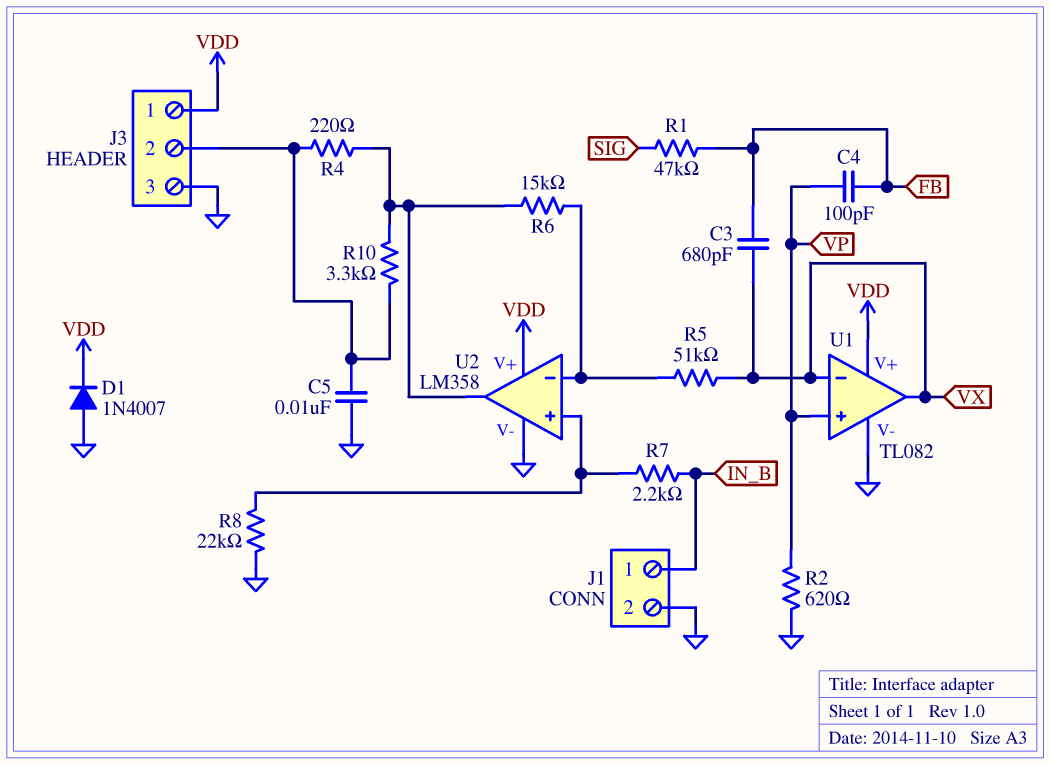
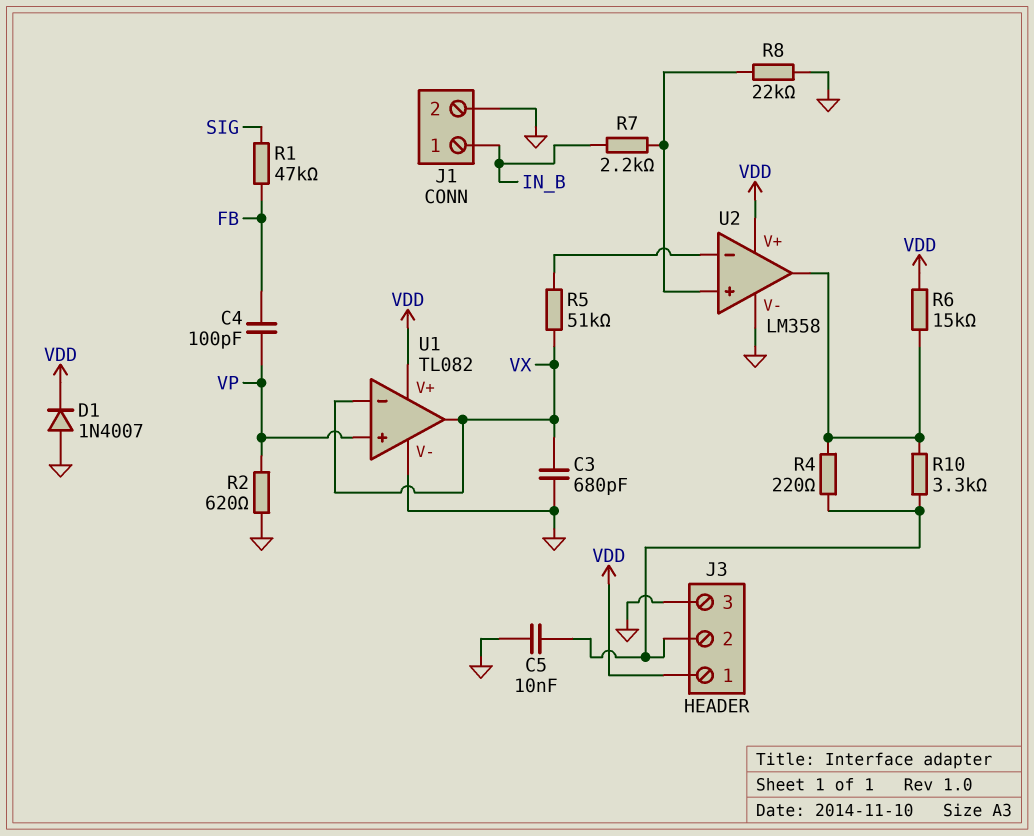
C3: 680pF (FB, VX) -> 680pF (GND, VX)
R6: 15k (U2/in-, U2/out) -> 15k (U2/out, VDD)

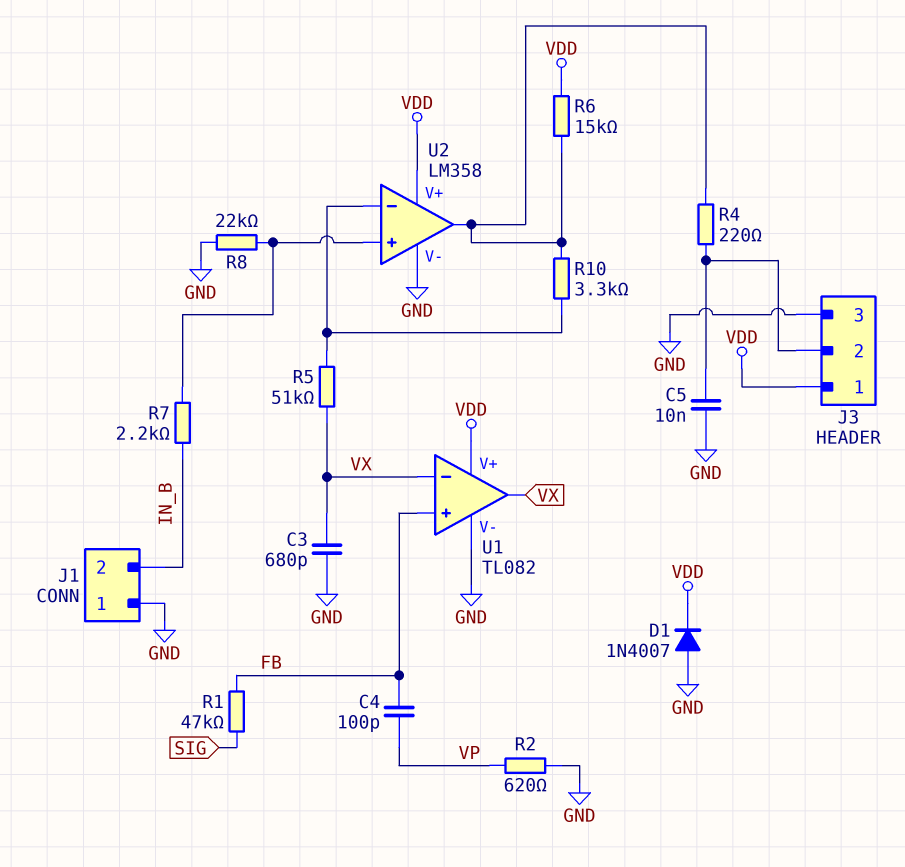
J1 pin 1: IN_B -> GND
J1 pin 2: GND -> IN_B
R10: 3.3k (J3/2, U2/out) -> 3.3k (U2/in-, U2/out)
U1 pin in+: VP -> FB

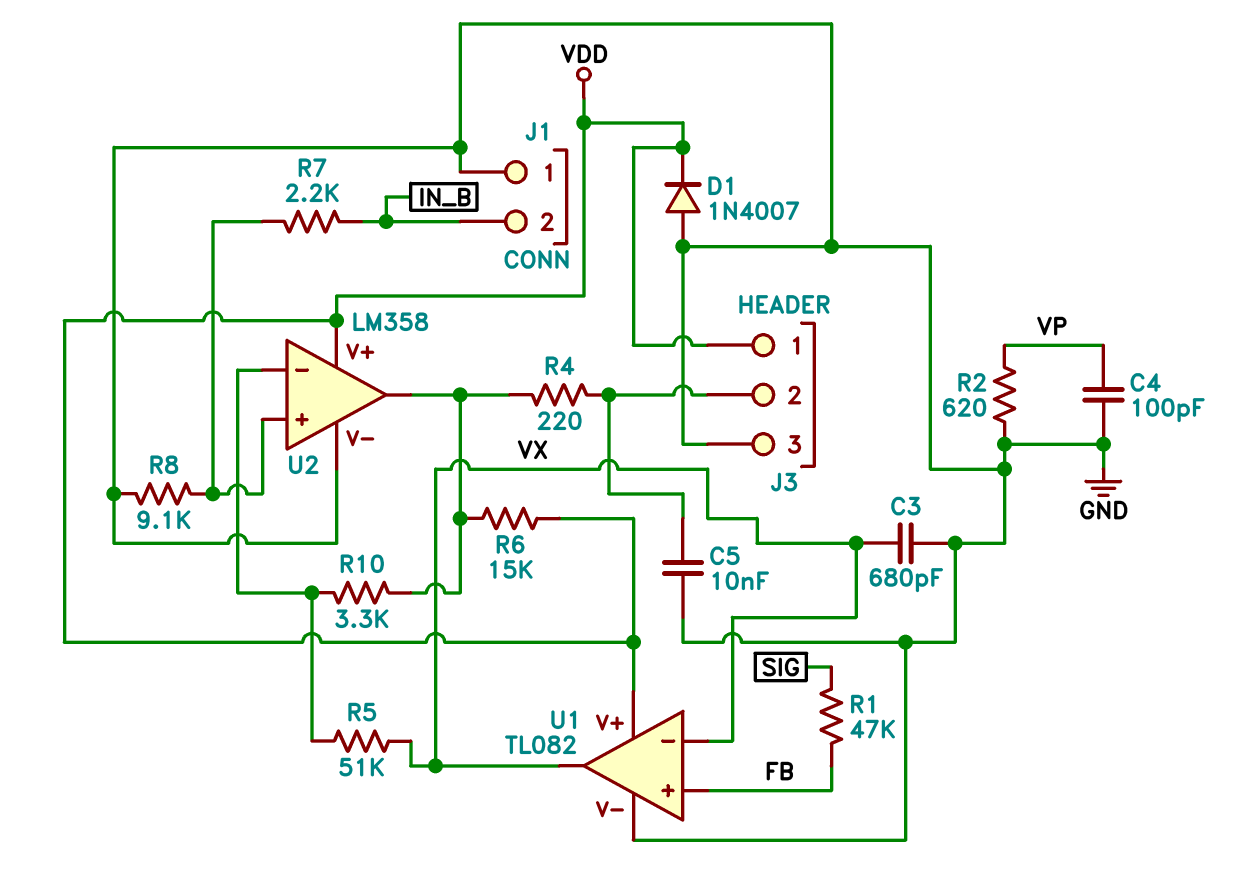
C4: 100pF (FB, VP) -> 100pF (GND, VP)
R8: 22k (GND, U2/in+) -> 9.1k (GND, U2/in+)

